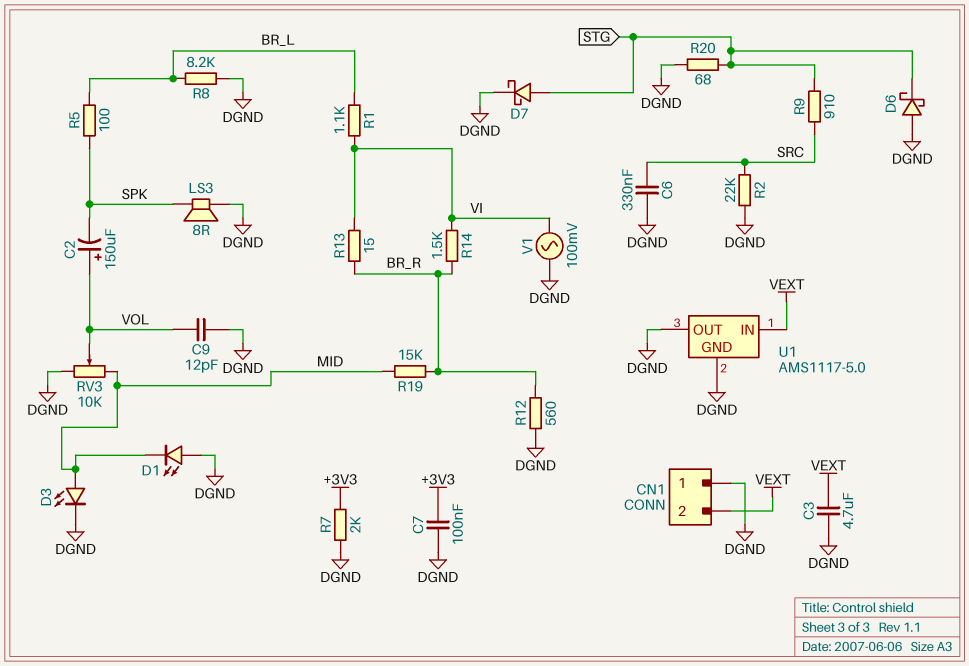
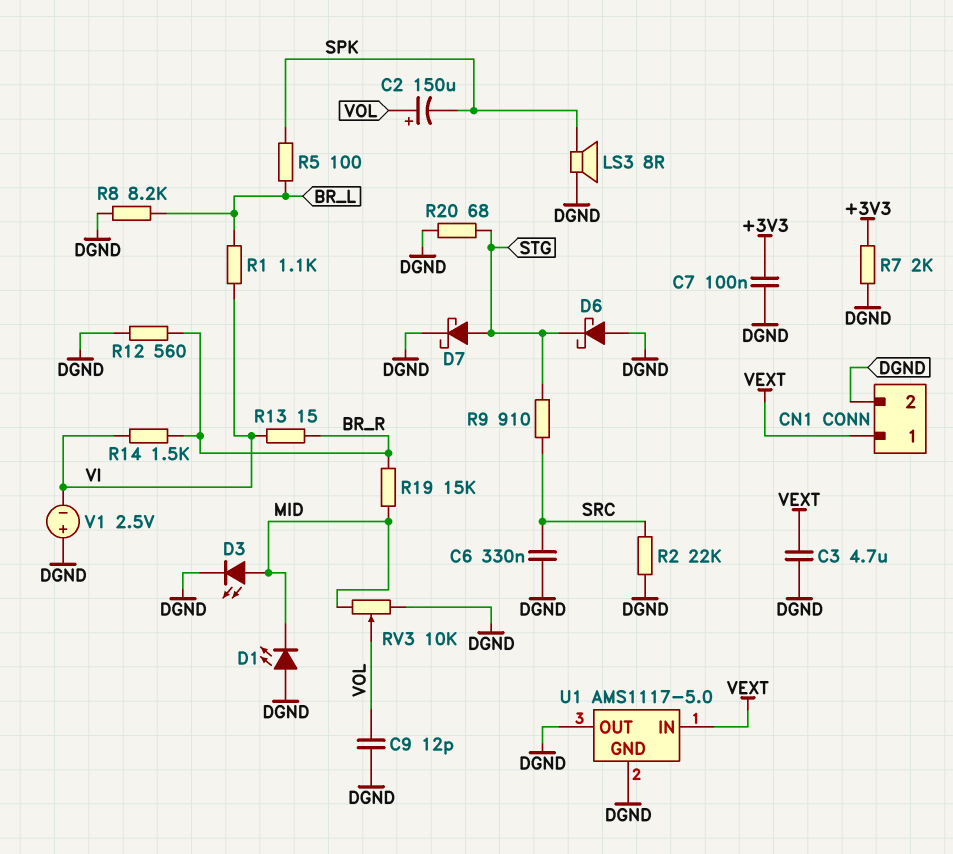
CN1 pin 1: DGND -> VEXT
CN1 pin 2: VEXT -> DGND
V1: AC 100mV (DGND, VI) -> 2.5V (plus DGND, minus VI)

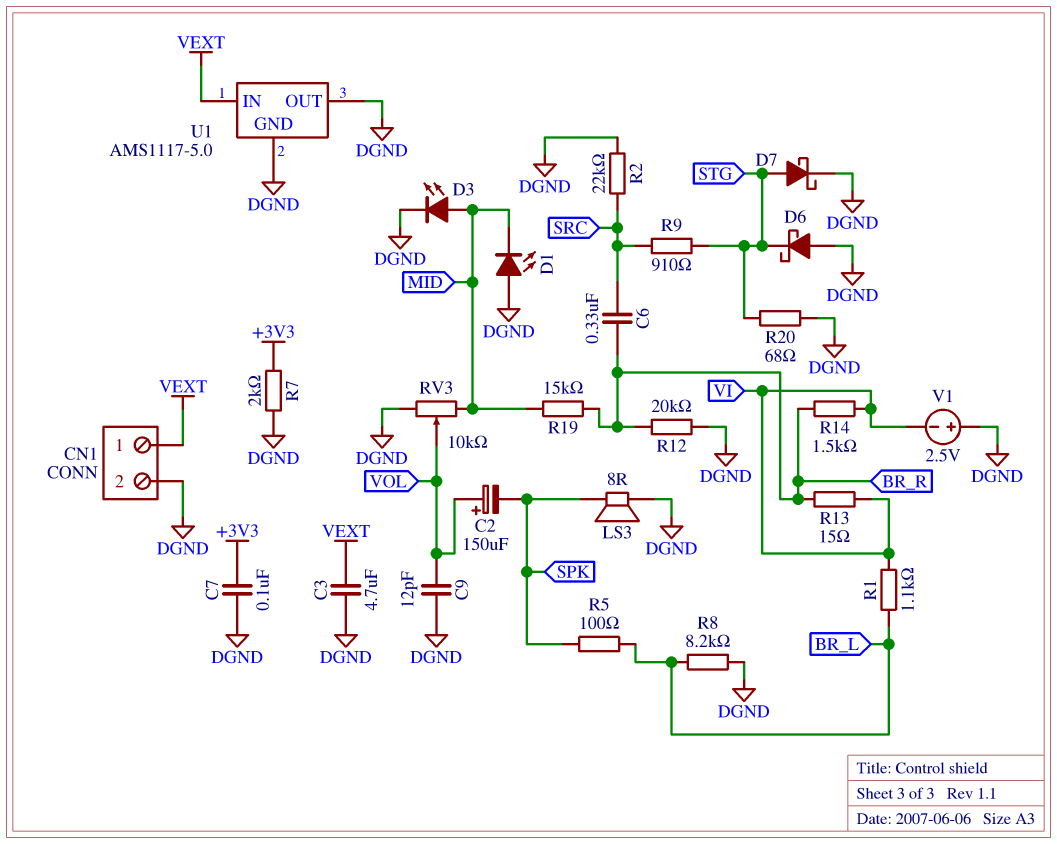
C6: 330nF (DGND, SRC) -> 330nF (BR_R, SRC)
R12: 560 (BR_R, DGND) -> 20k (BR_R, DGND)

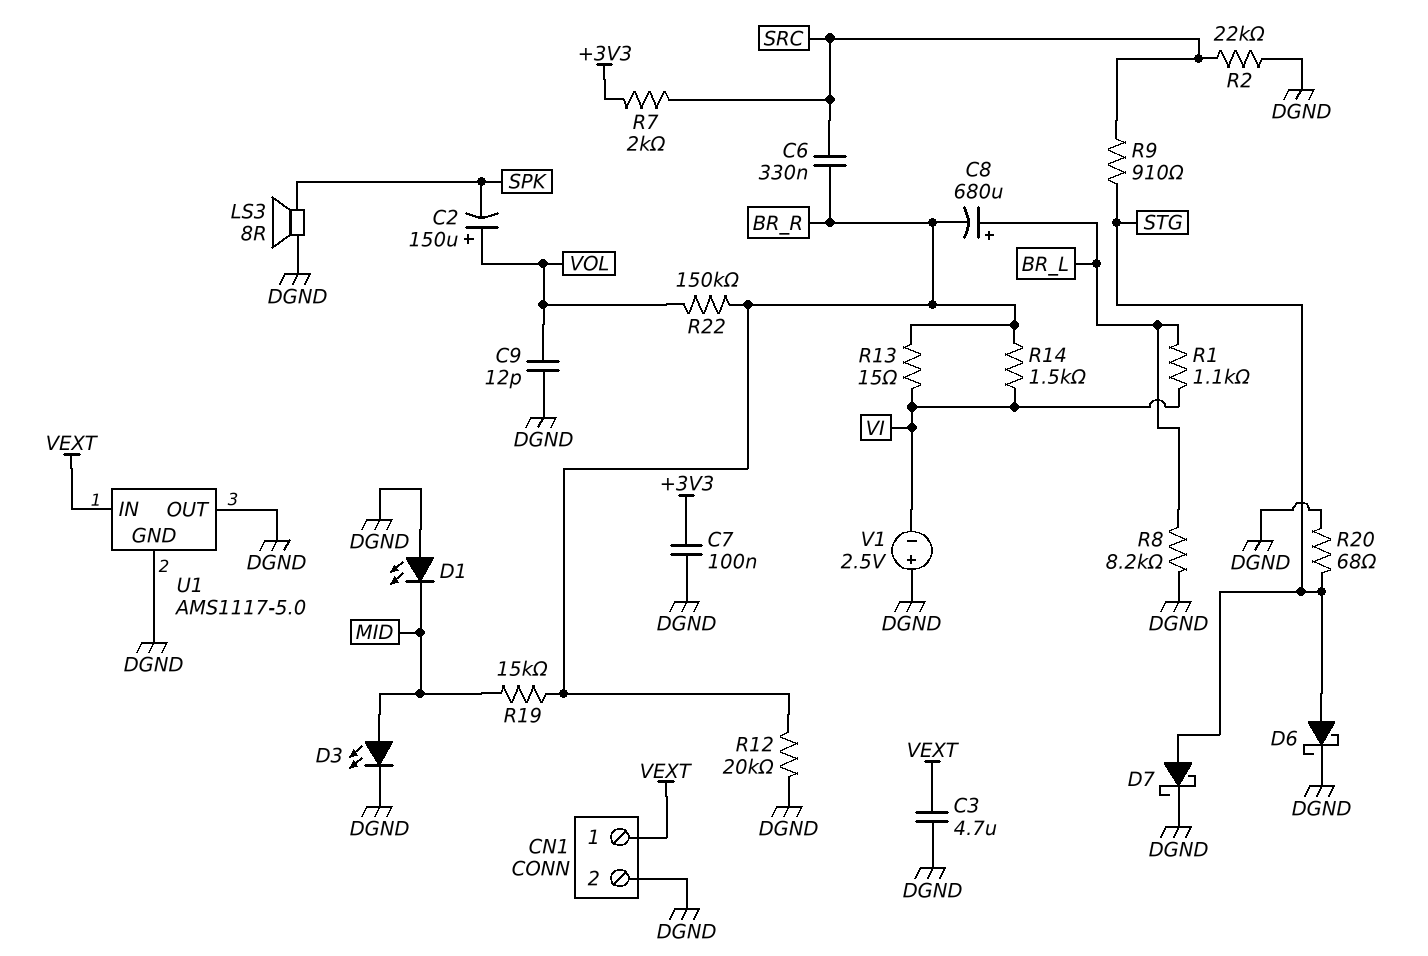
C8: none -> 680uF (plus BR_L, minus BR_R)
D6: schottky (A DGND, K STG) -> schottky (A STG, K DGND)
R5: 100 (BR_L, SPK) -> none
R7: 2k (+3V3, DGND) -> 2k (+3V3, SRC)
R22: none -> 150k (BR_R, VOL)
RV3: 10k (DGND, MID, wiper VOL) -> none

